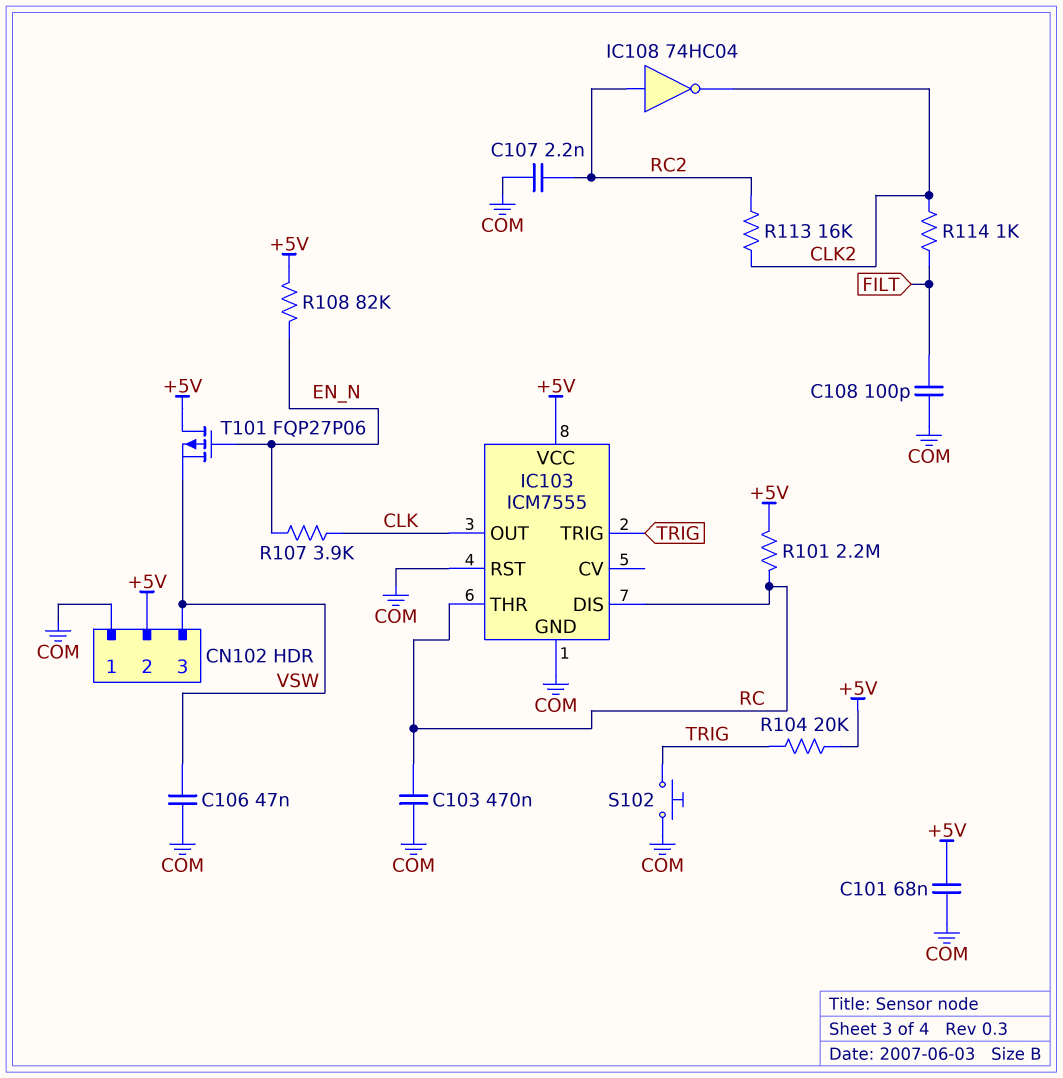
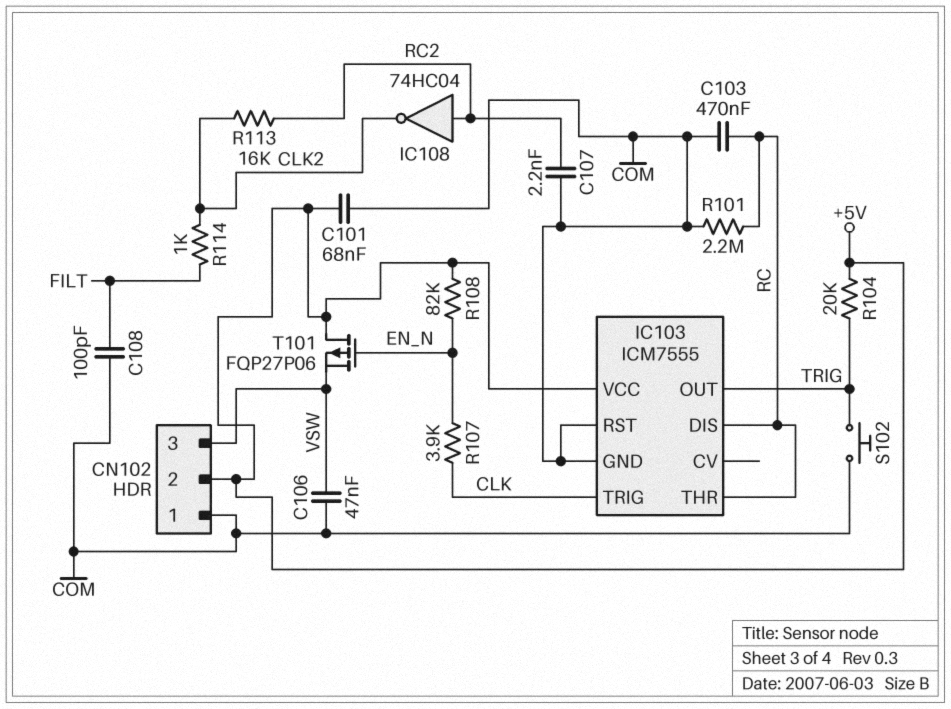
IC103 pin OUT: CLK -> TRIG
IC103 pin TRIG: TRIG -> CLK
R101: 2.2M (+5V, RC) -> 2.2M (COM, RC)

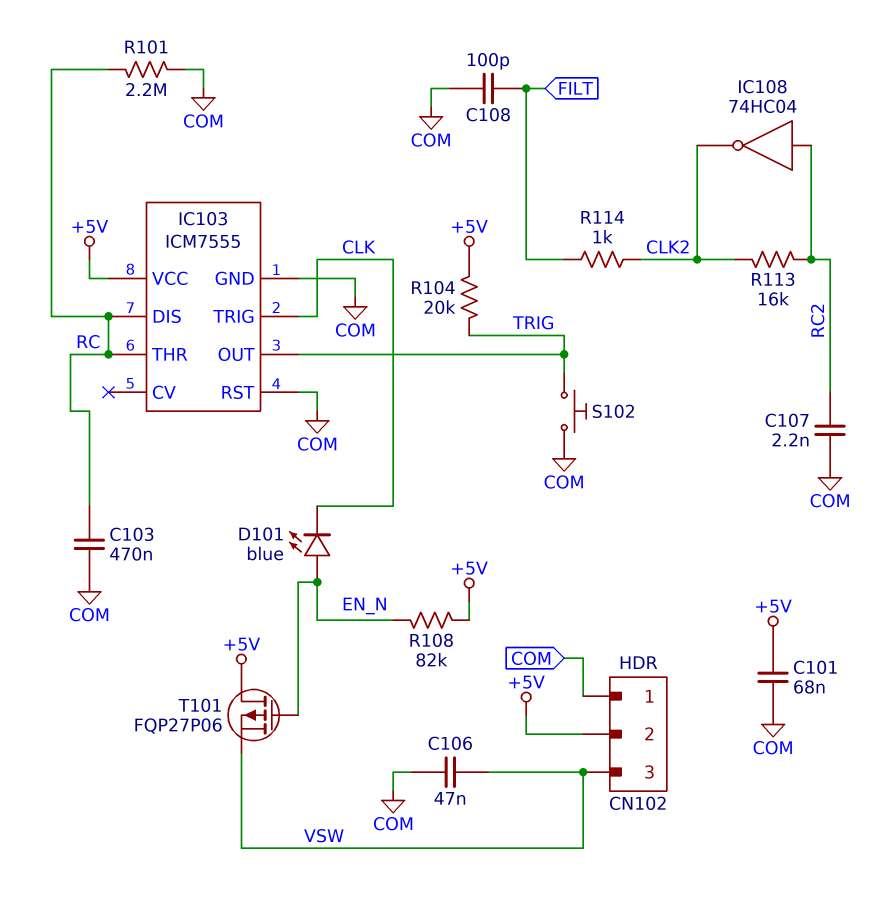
D101: none -> LED blue (A EN_N, K CLK)
R107: 3.9k (CLK, EN_N) -> none

